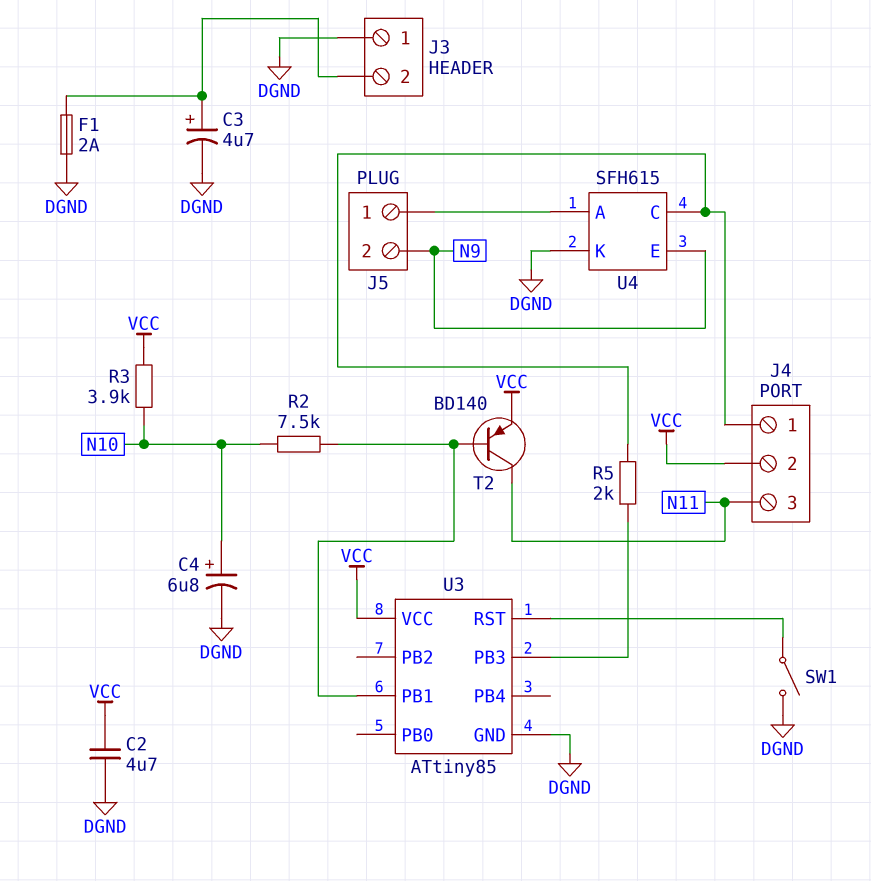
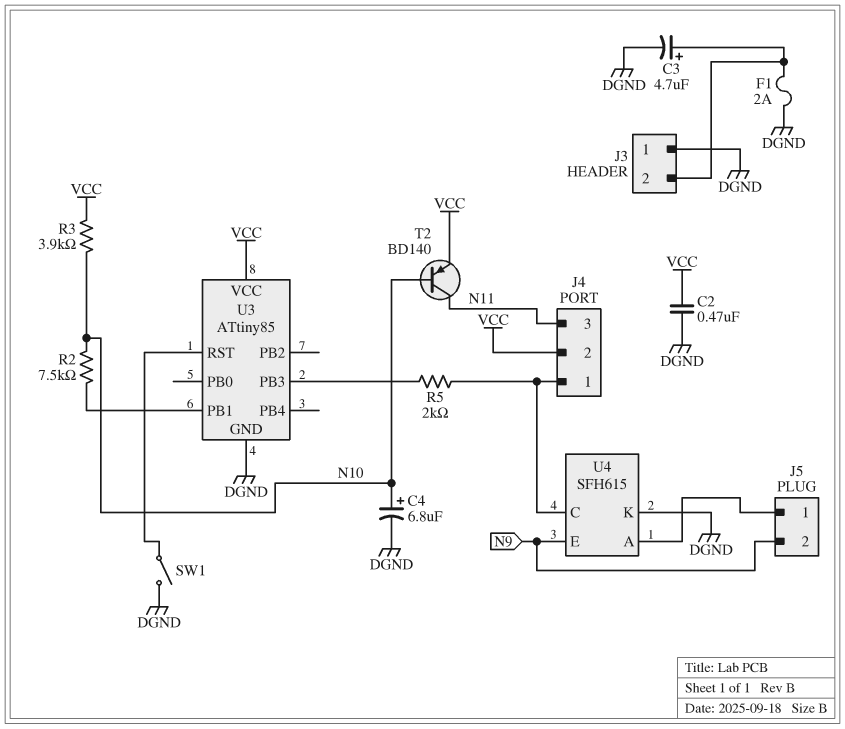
C2: 4.7uF (DGND, VCC) -> 470nF (DGND, VCC)
T2: PNP BD140 (B U3/PB1, C N11, E VCC) -> PNP BD140 (B N10, C N11, E VCC)

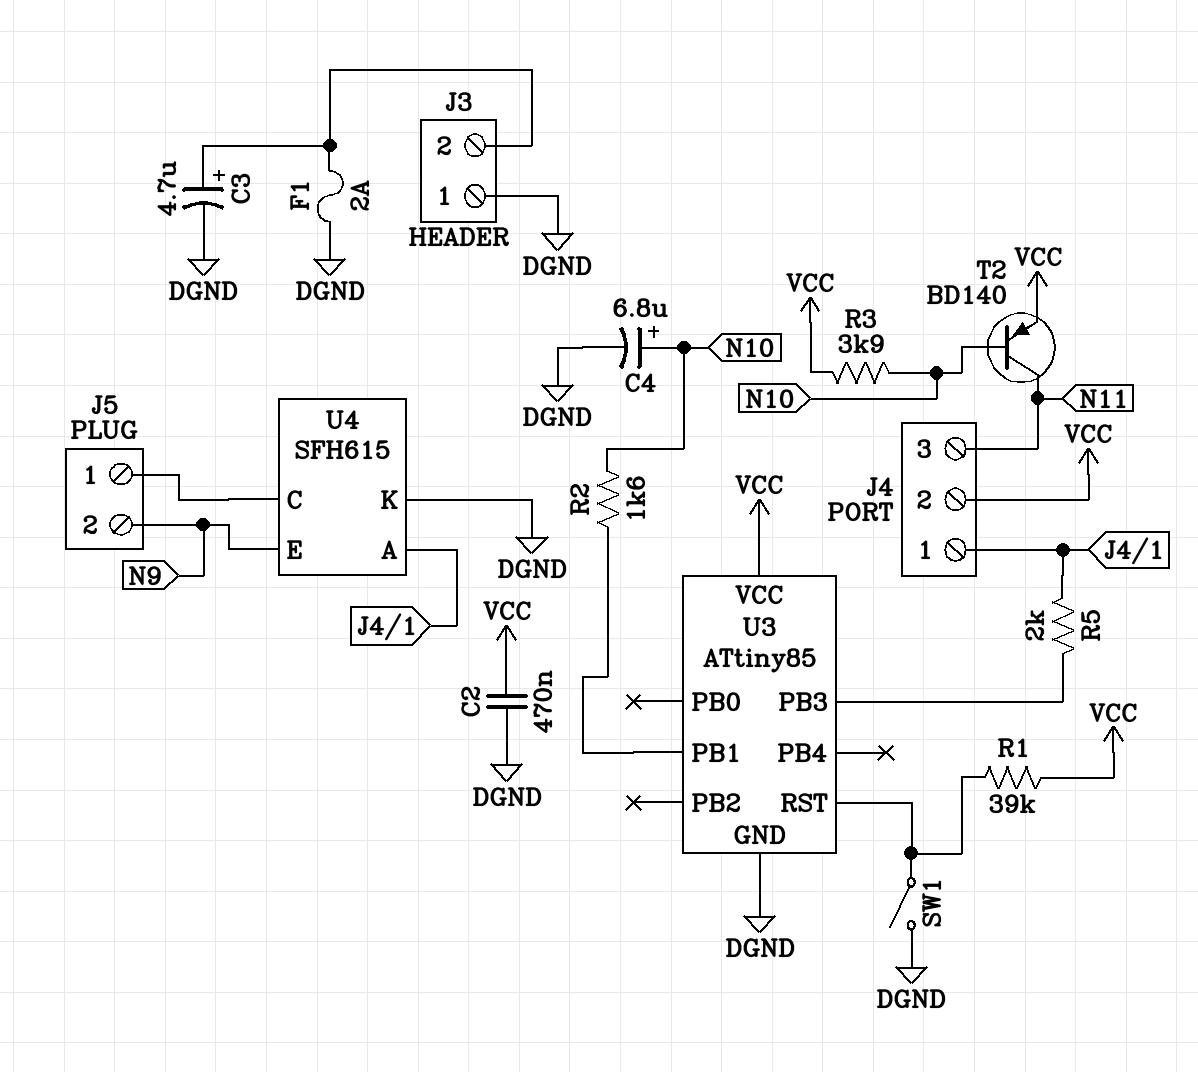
R1: none -> 39k (U3/RST, VCC)
R2: 7.5k (N10, U3/PB1) -> 1.6k (N10, U3/PB1)
U4 pin A: J5/1 -> J4/1
U4 pin C: J4/1 -> J5/1

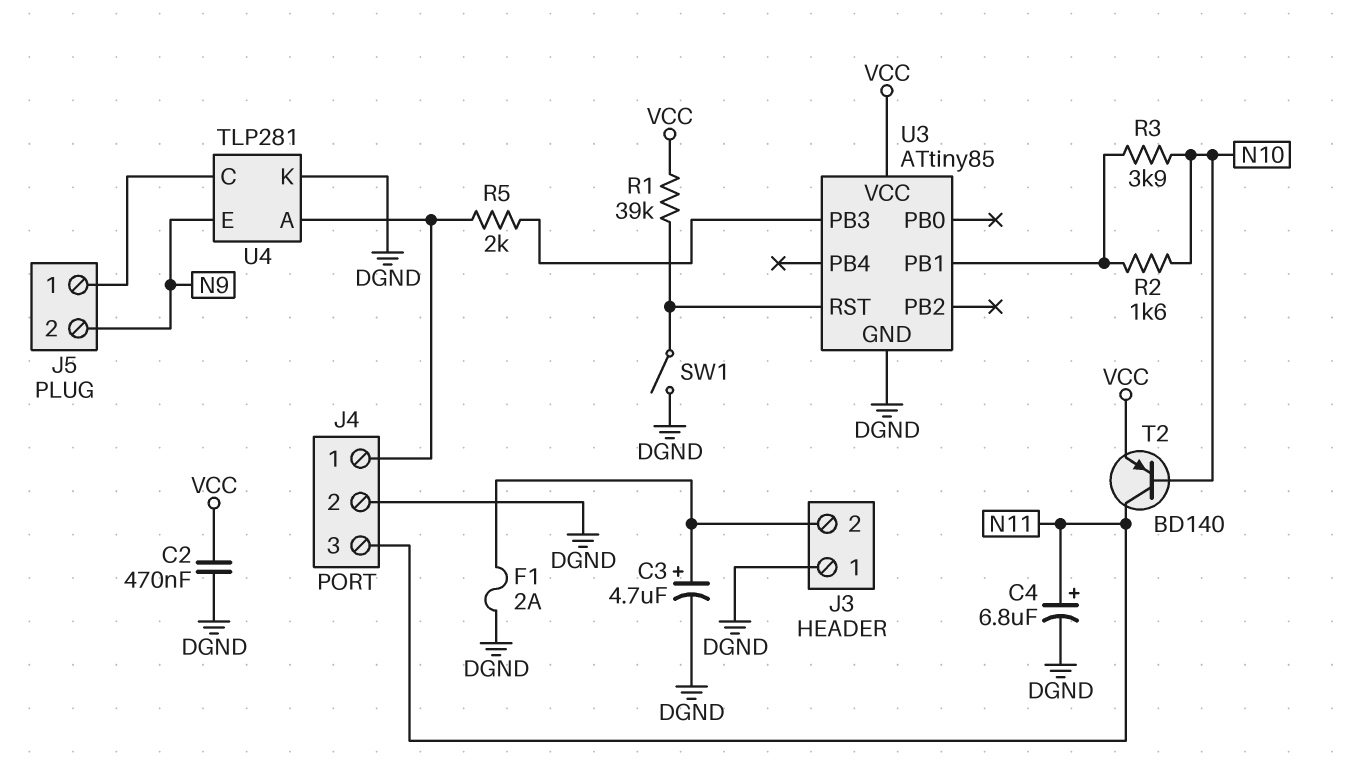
C4: 6.8uF (plus N10, minus DGND) -> 6.8uF (plus N11, minus DGND)
J4 pin 2: VCC -> DGND
R3: 3.9k (N10, VCC) -> 3.9k (N10, U3/PB1)
U4: SFH615 -> TLP281

